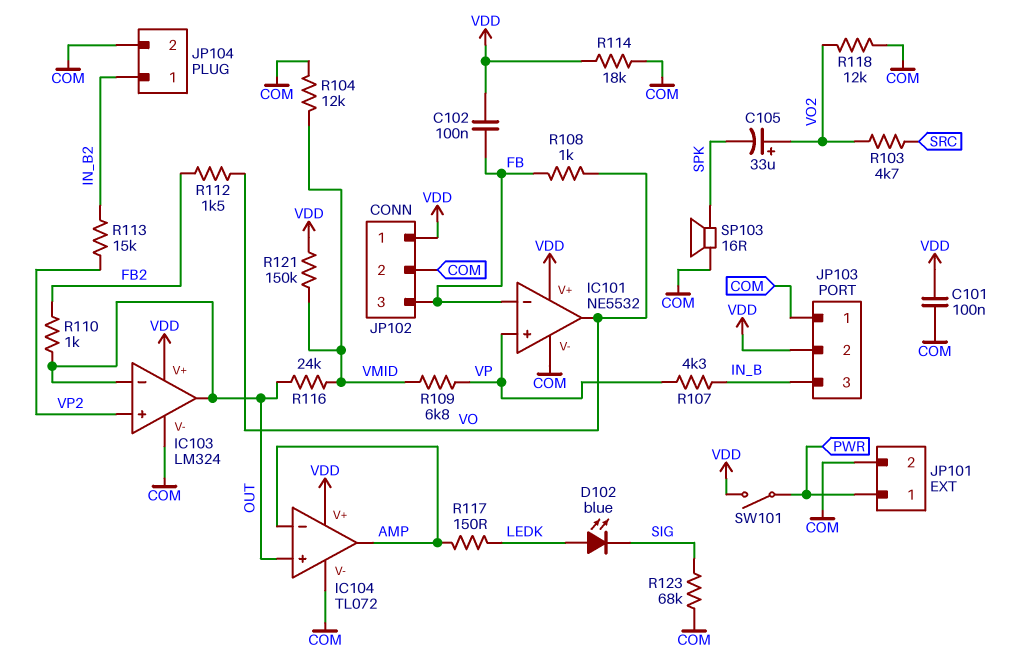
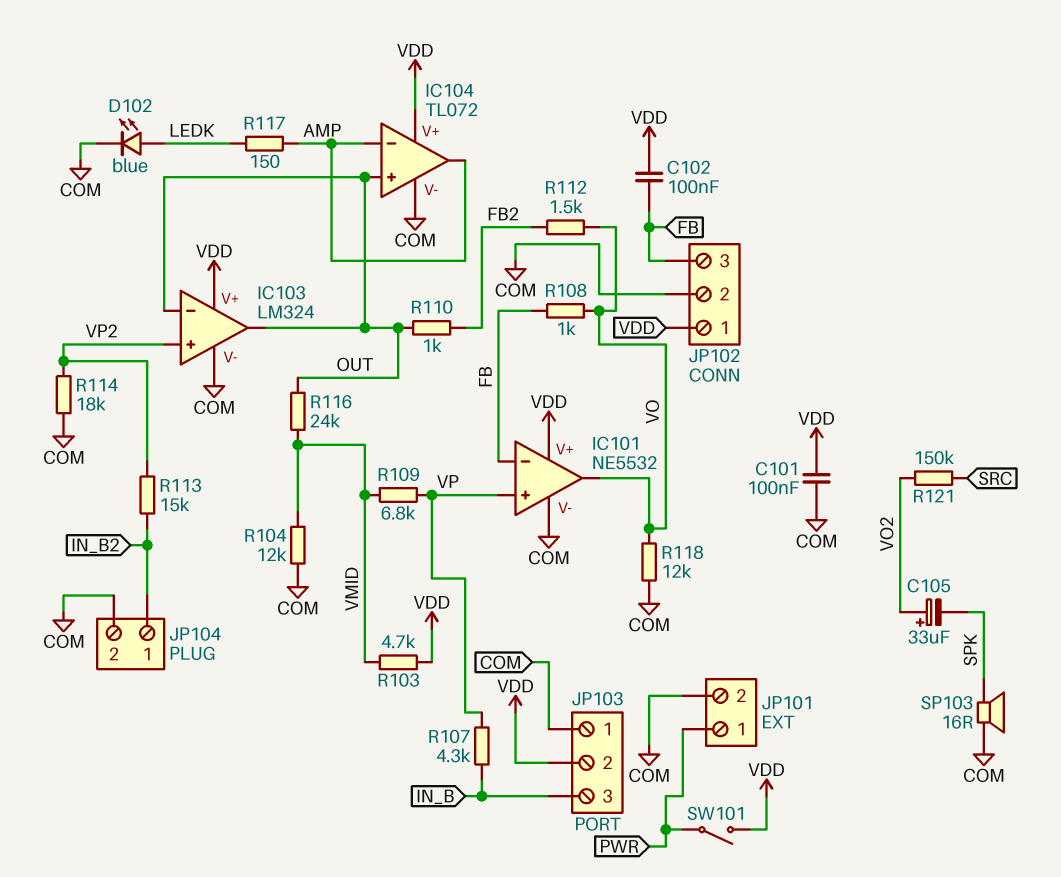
D102: LED blue (A LEDK, K SIG) -> LED blue (A LEDK, K COM)
R103: 4.7k (SRC, VO2) -> 4.7k (VDD, VMID)
R114: 18k (COM, VDD) -> 18k (COM, VP2)
R118: 12k (COM, VO2) -> 12k (COM, VO)
R121: 150k (VDD, VMID) -> 150k (SRC, VO2)
R123: 68k (COM, SIG) -> none

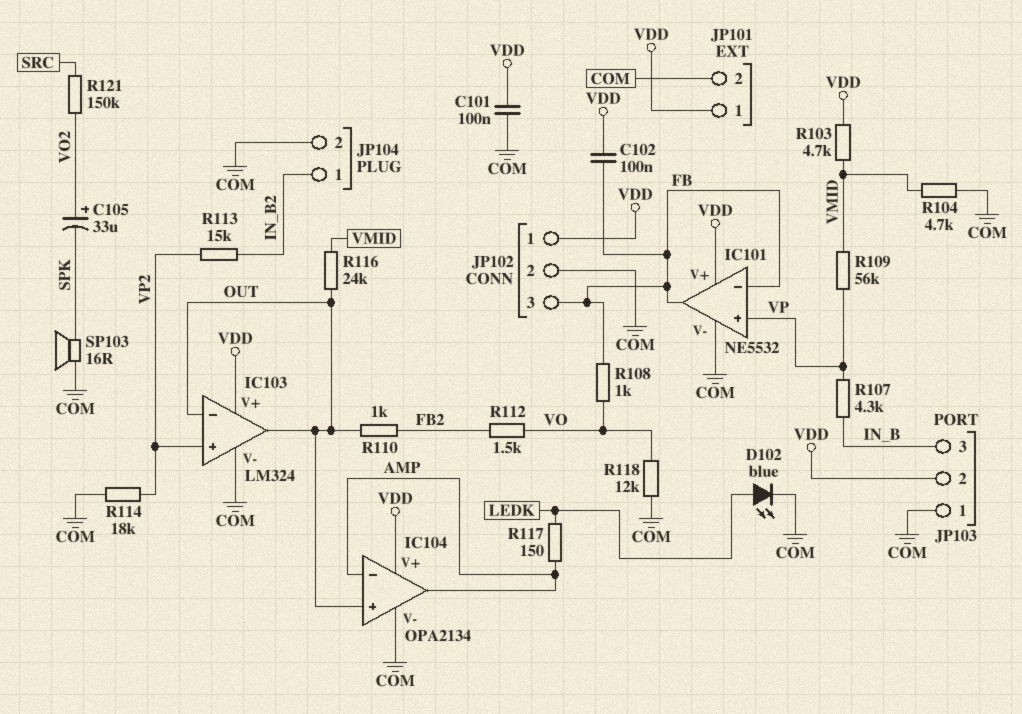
IC101 pin out: VO -> FB
IC104: TL072 -> OPA2134
JP101 pin 1: PWR -> VDD
R104: 12k (COM, VMID) -> 4.7k (COM, VMID)
R109: 6.8k (VMID, VP) -> 56k (VMID, VP)
SW101: switch (PWR, VDD) -> none

